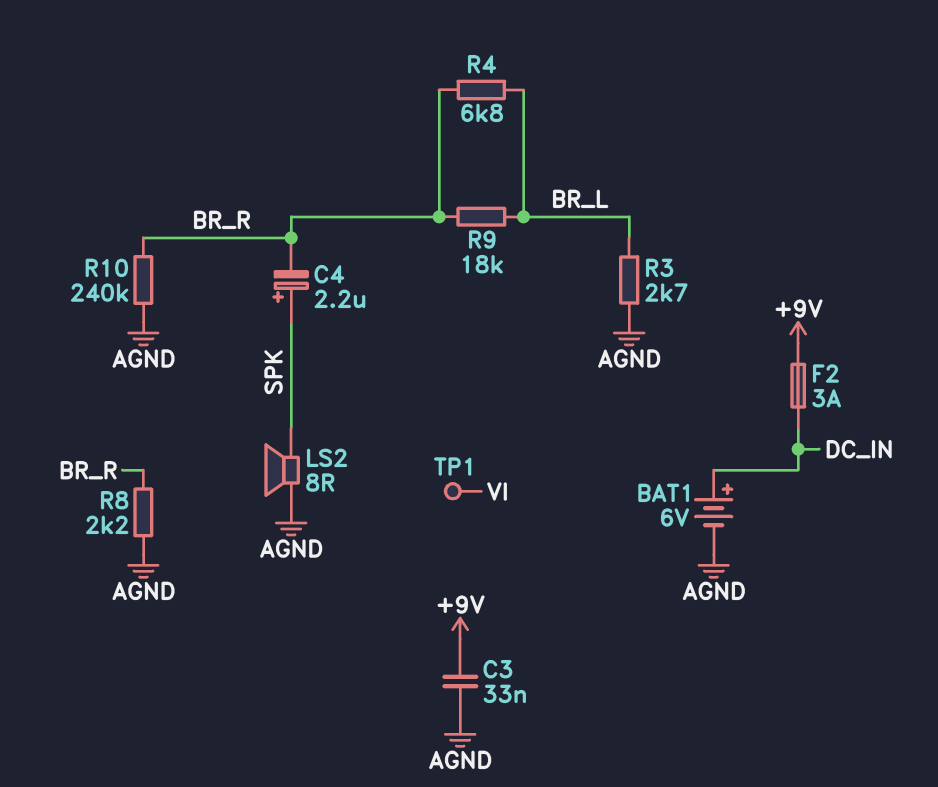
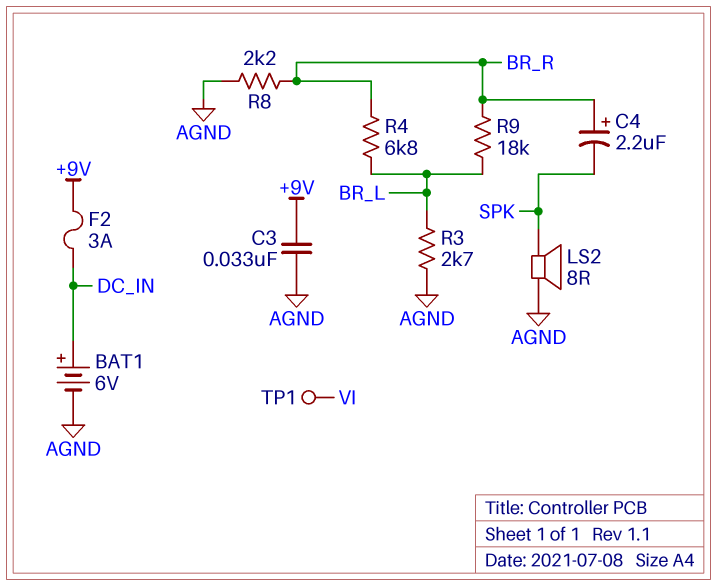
C4: 2.2uF (plus SPK, minus BR_R) -> 2.2uF (plus BR_R, minus SPK)
R10: 240k (AGND, BR_R) -> none

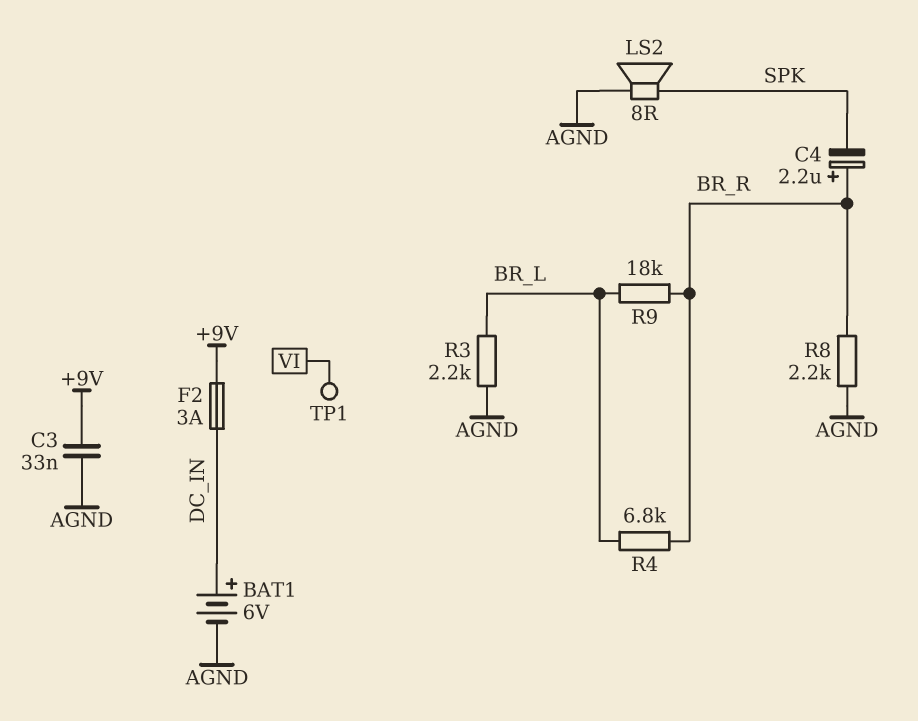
R3: 2.7k (AGND, BR_L) -> 2.2k (AGND, BR_L)

